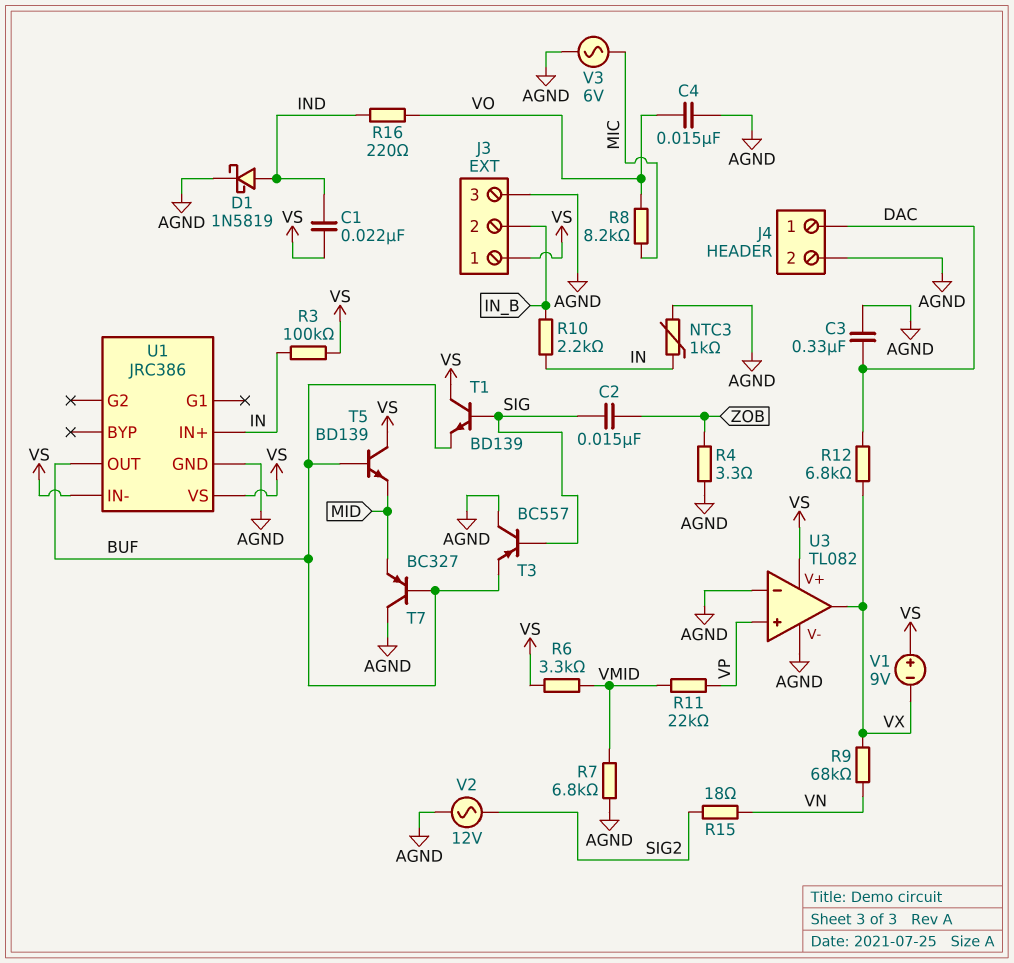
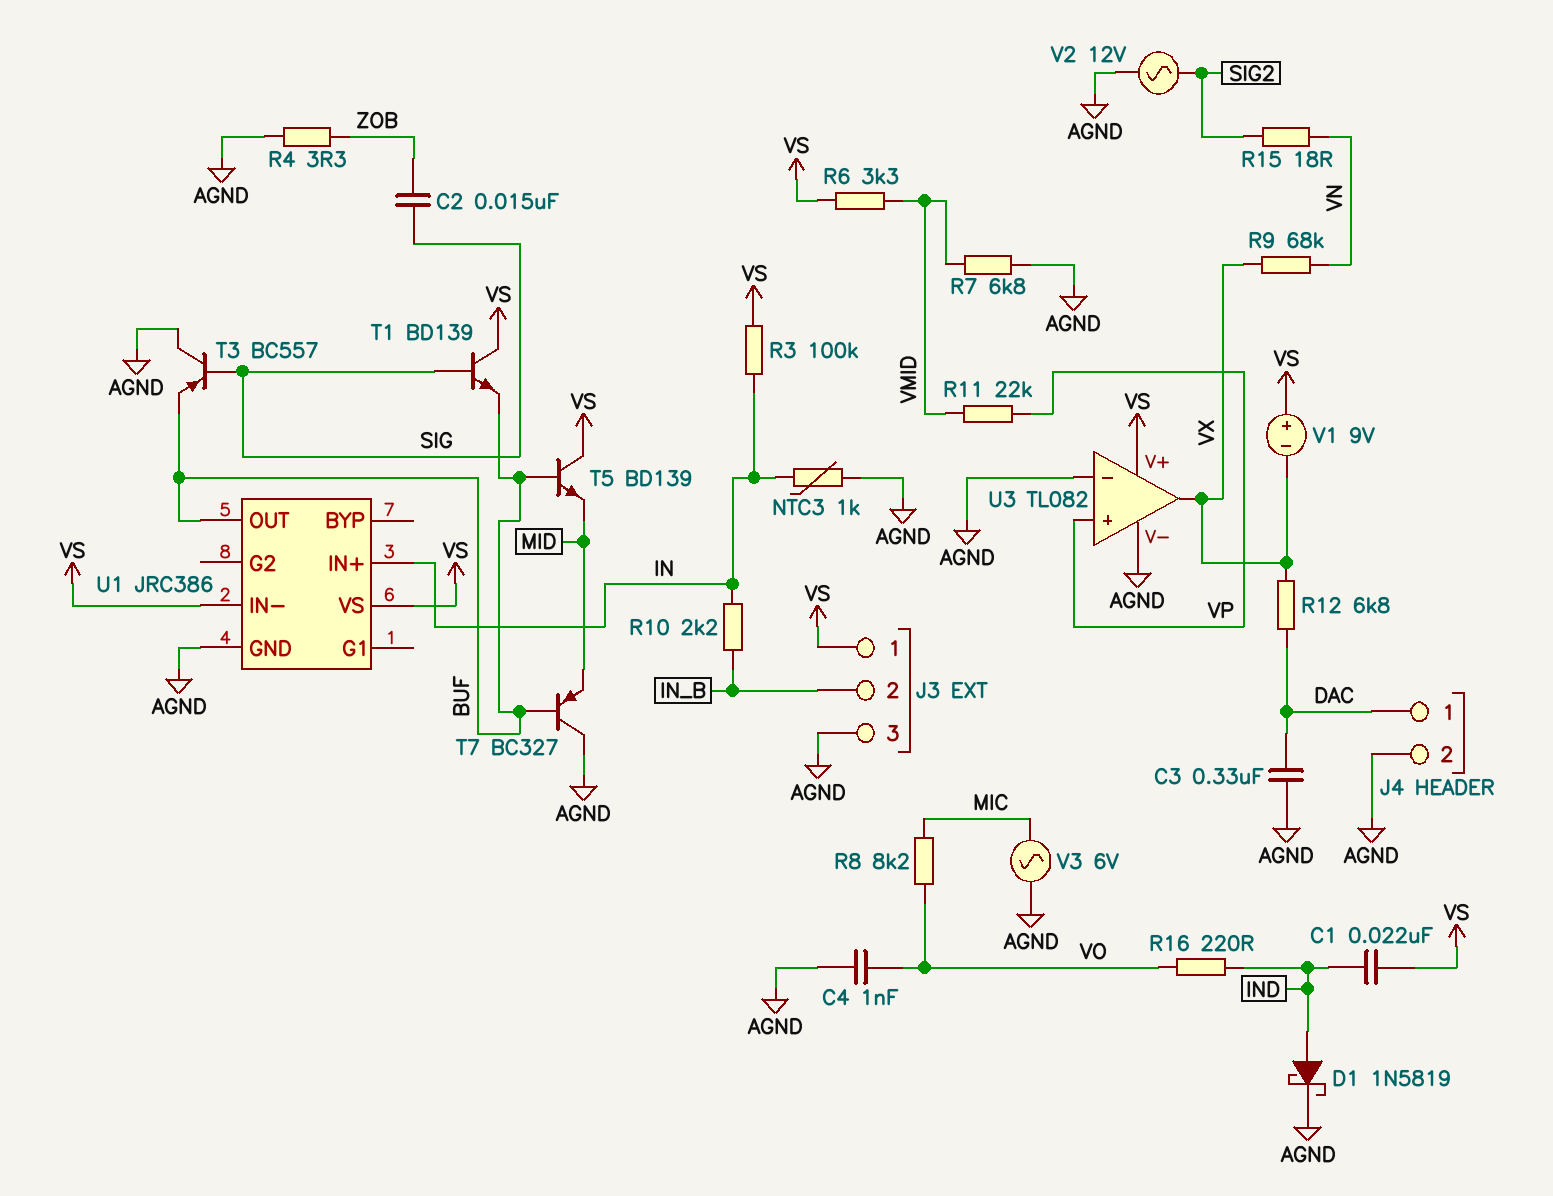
C4: 15nF (AGND, VO) -> 1nF (AGND, VO)

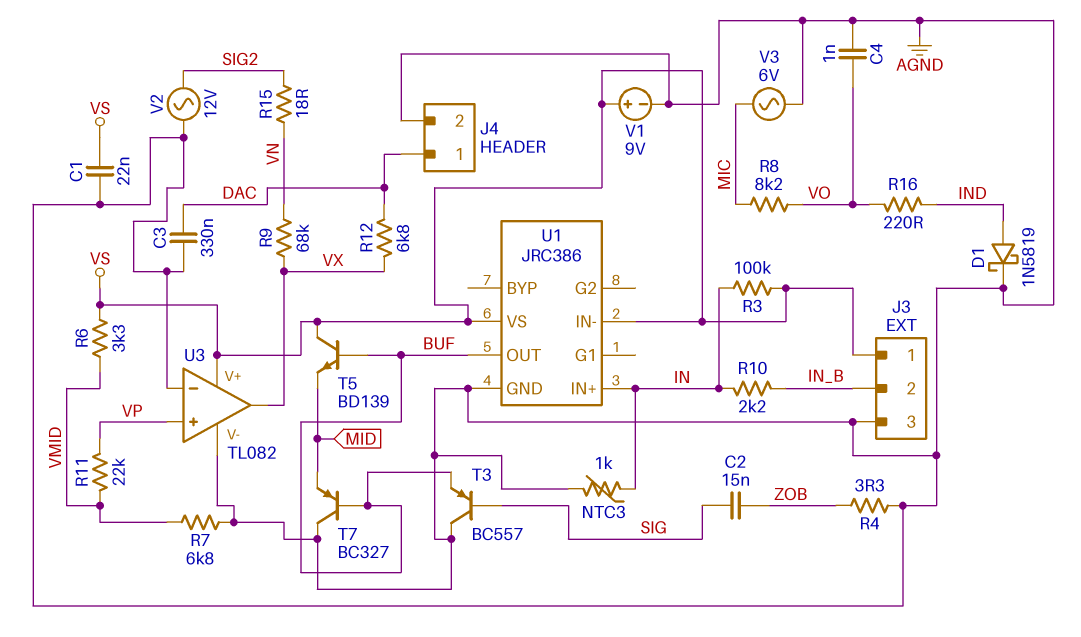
C1: 22nF (IND, VS) -> 22nF (AGND, VS)
T1: NPN BD139 (B SIG, C VS, E BUF) -> none
V1: 9V (plus VS, minus VX) -> 9V (plus VS, minus AGND)

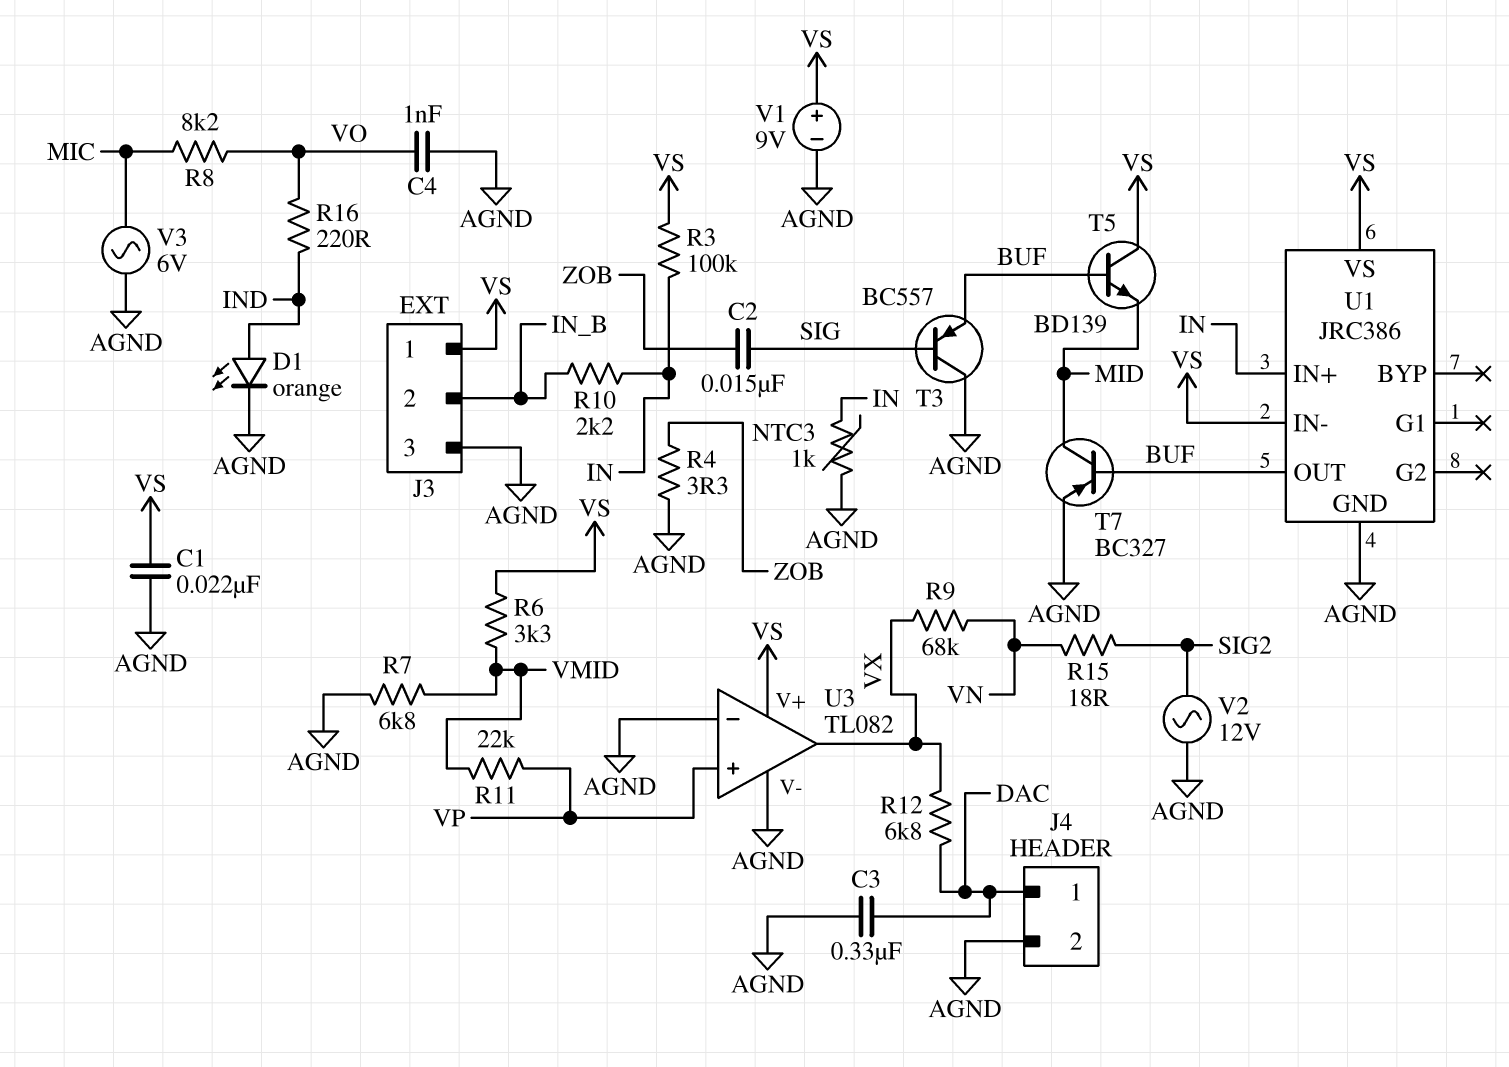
D1: schottky 1N5819 (A IND, K AGND) -> LED orange (A IND, K AGND)
T7: PNP BC327 (B BUF, C AGND, E MID) -> PNP BC327 (B BUF, C MID, E AGND)

